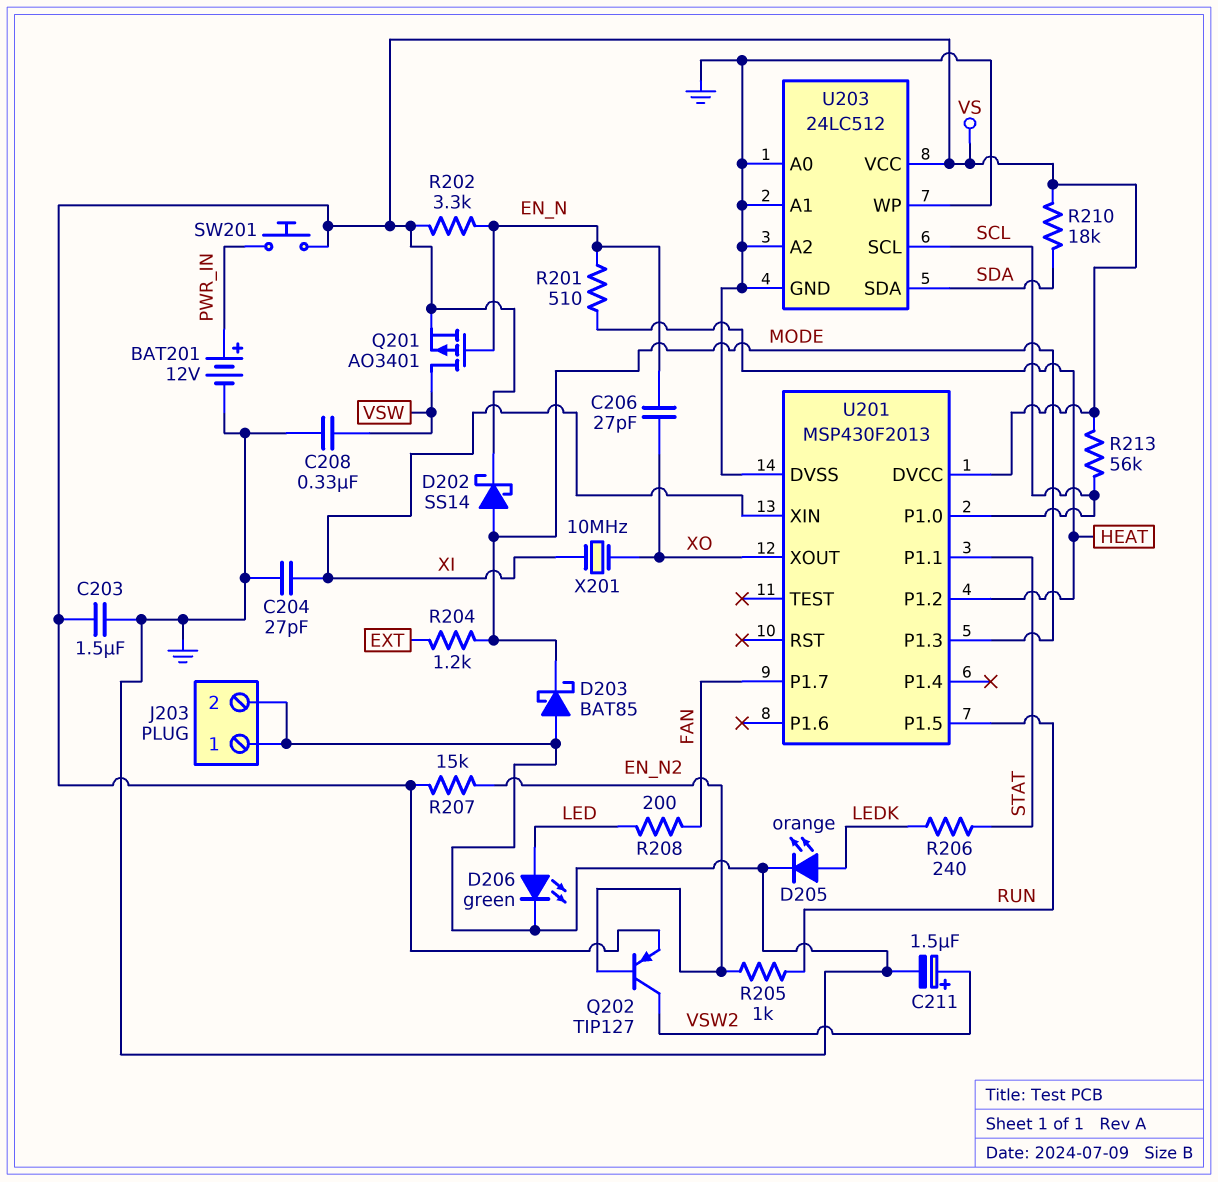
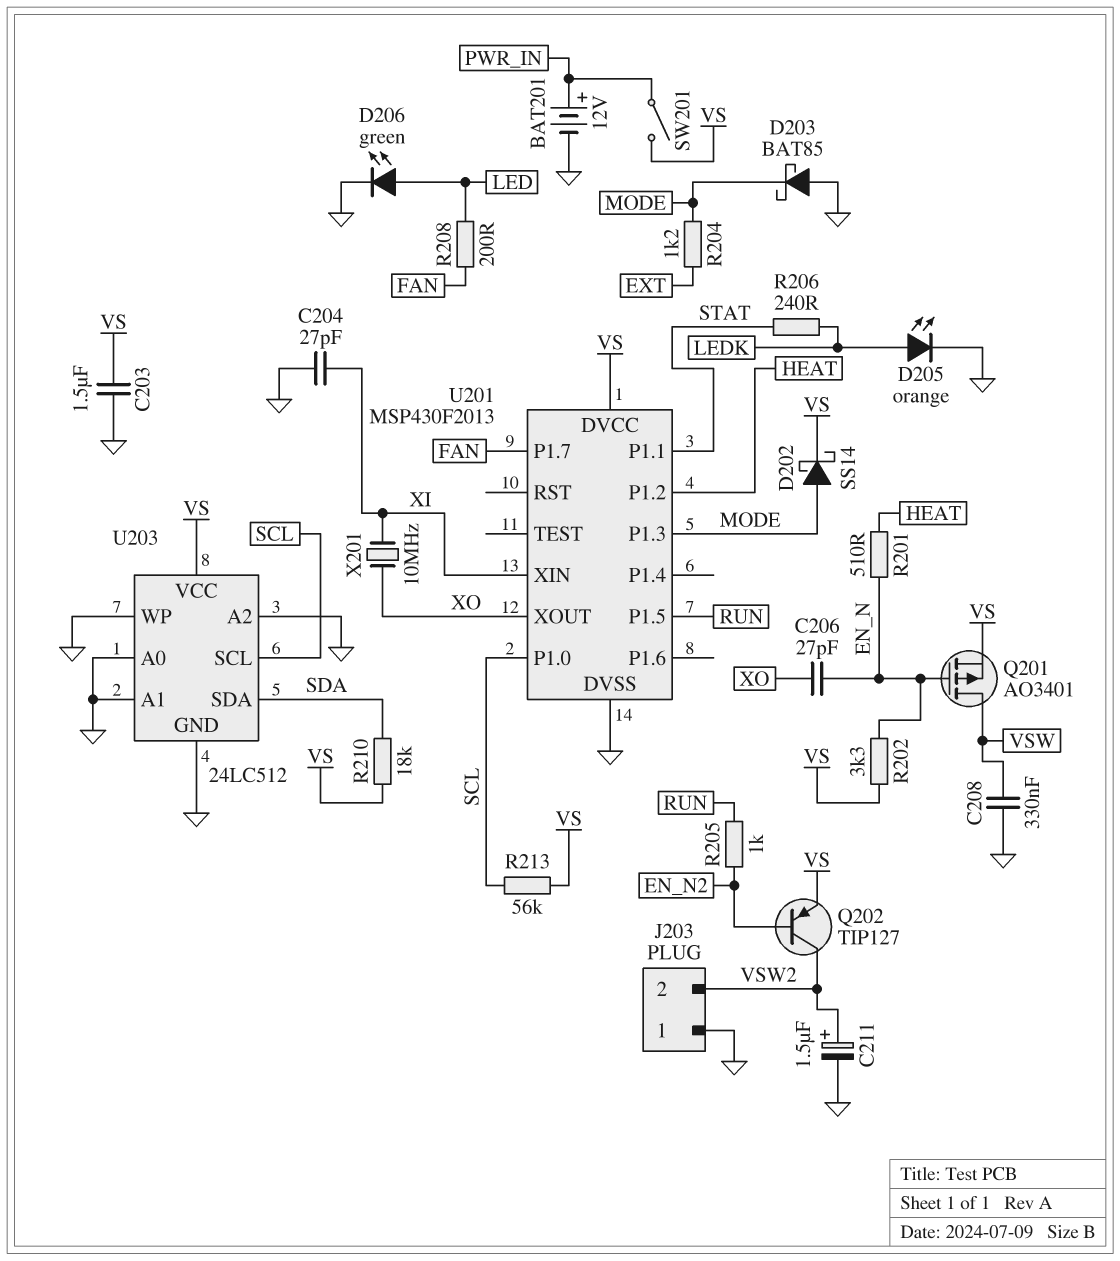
J203 pin 2: GND -> VSW2
R207: 15k (EN_N2, VS) -> none
SW201: button (PWR_IN, VS) -> switch (PWR_IN, VS)

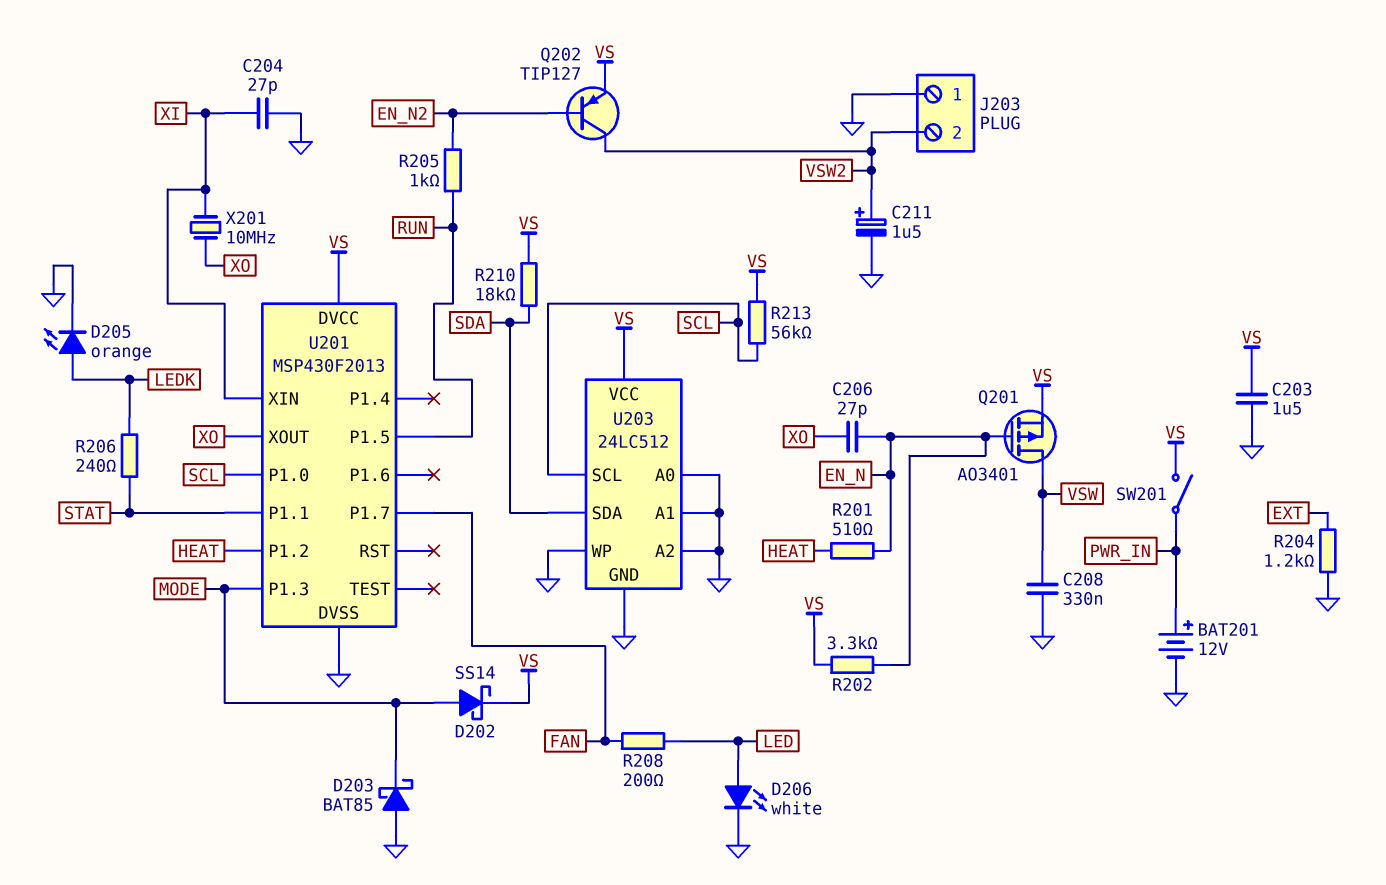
D206: LED green (A LED, K GND) -> LED white (A LED, K GND)
R204: 1.2k (EXT, MODE) -> 1.2k (EXT, GND)

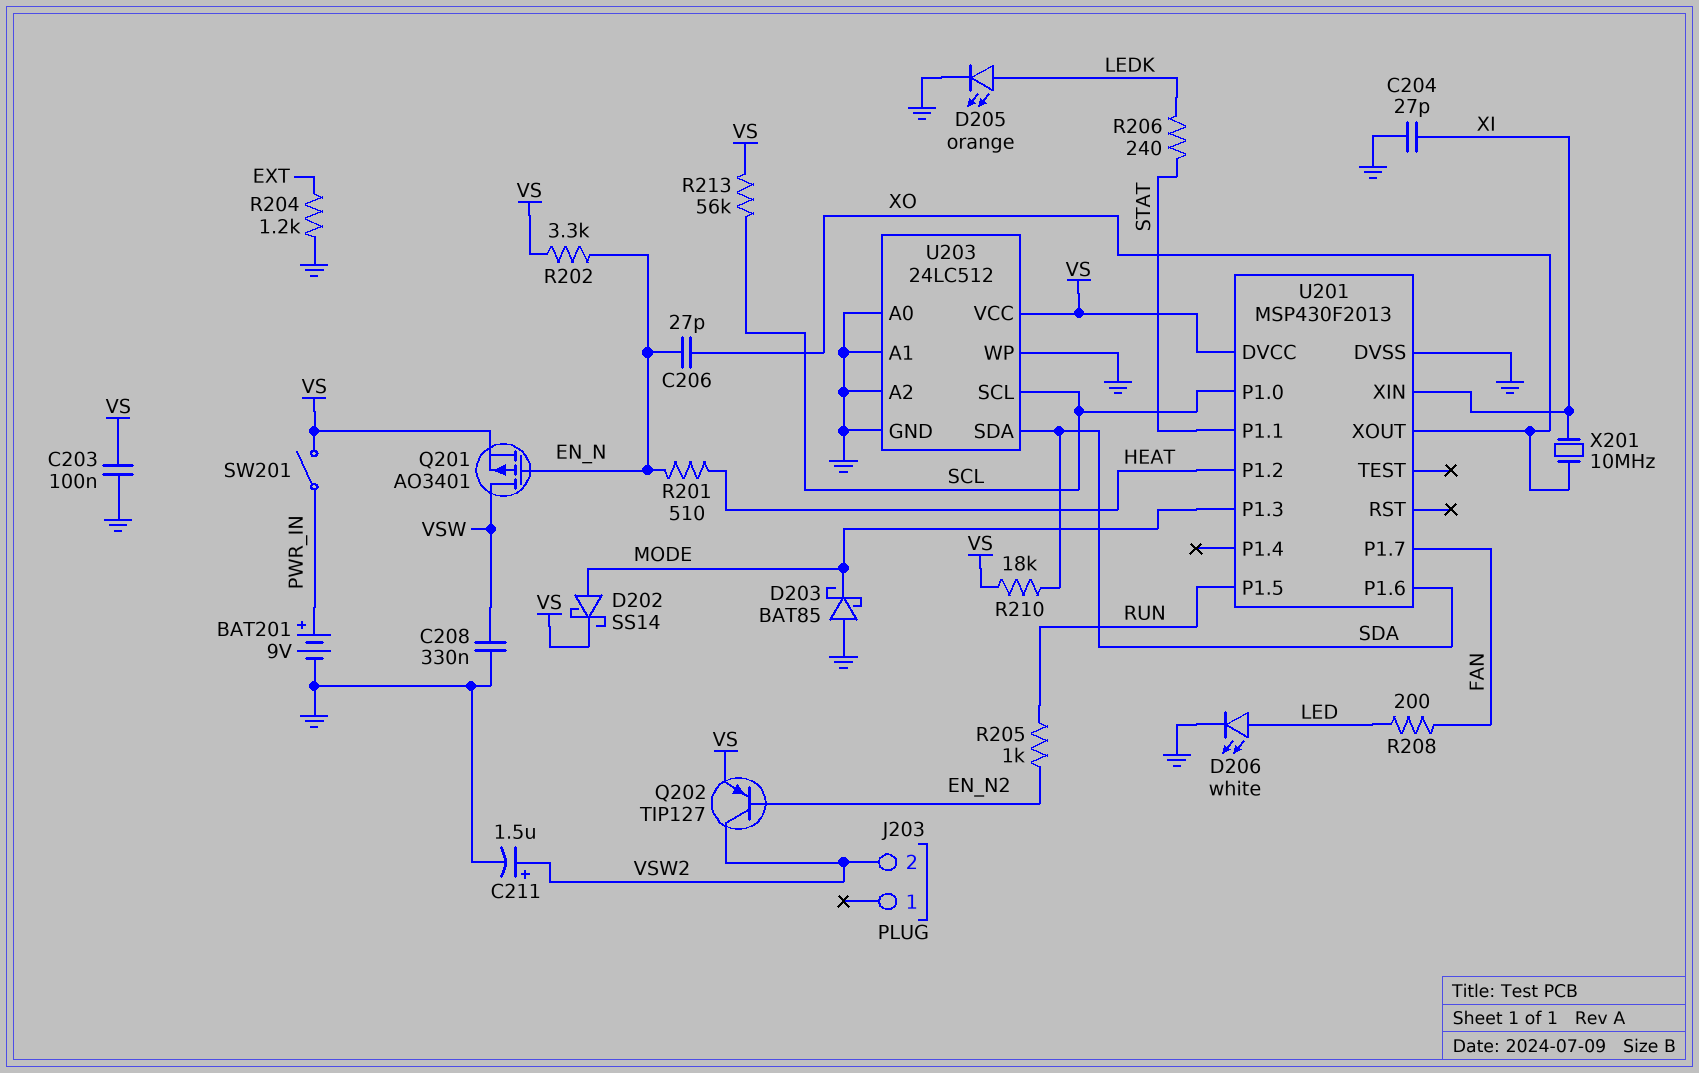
BAT201: 12V (plus PWR_IN, minus GND) -> 9V (plus PWR_IN, minus GND)
C203: 1.5uF (GND, VS) -> 100nF (GND, VS)
J203 pin 1: GND -> none
U201 pin P1.6: none -> SDA

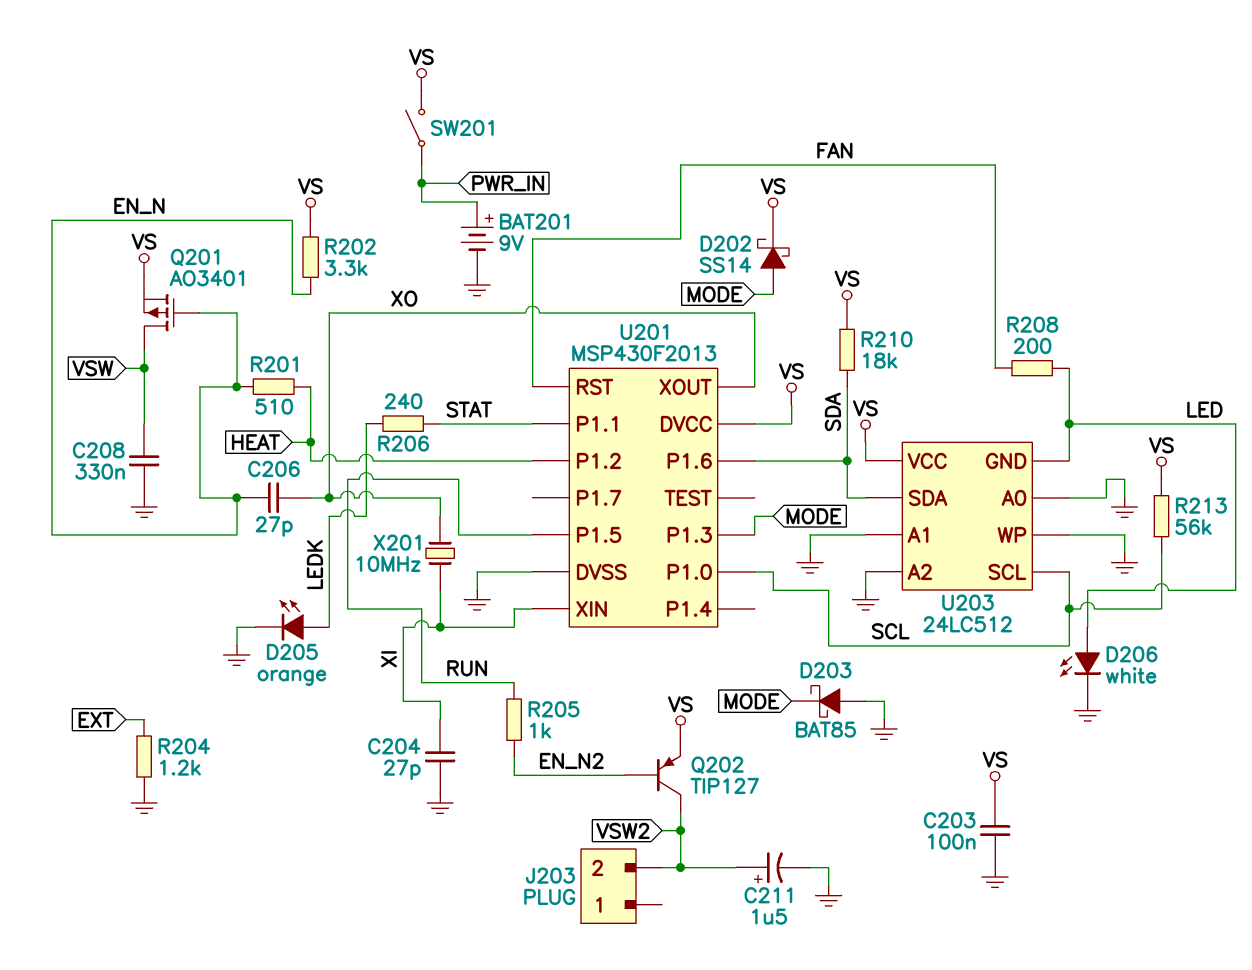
U201 pin P1.7: FAN -> none
U201 pin RST: none -> FAN
U203 pin GND: GND -> LED

